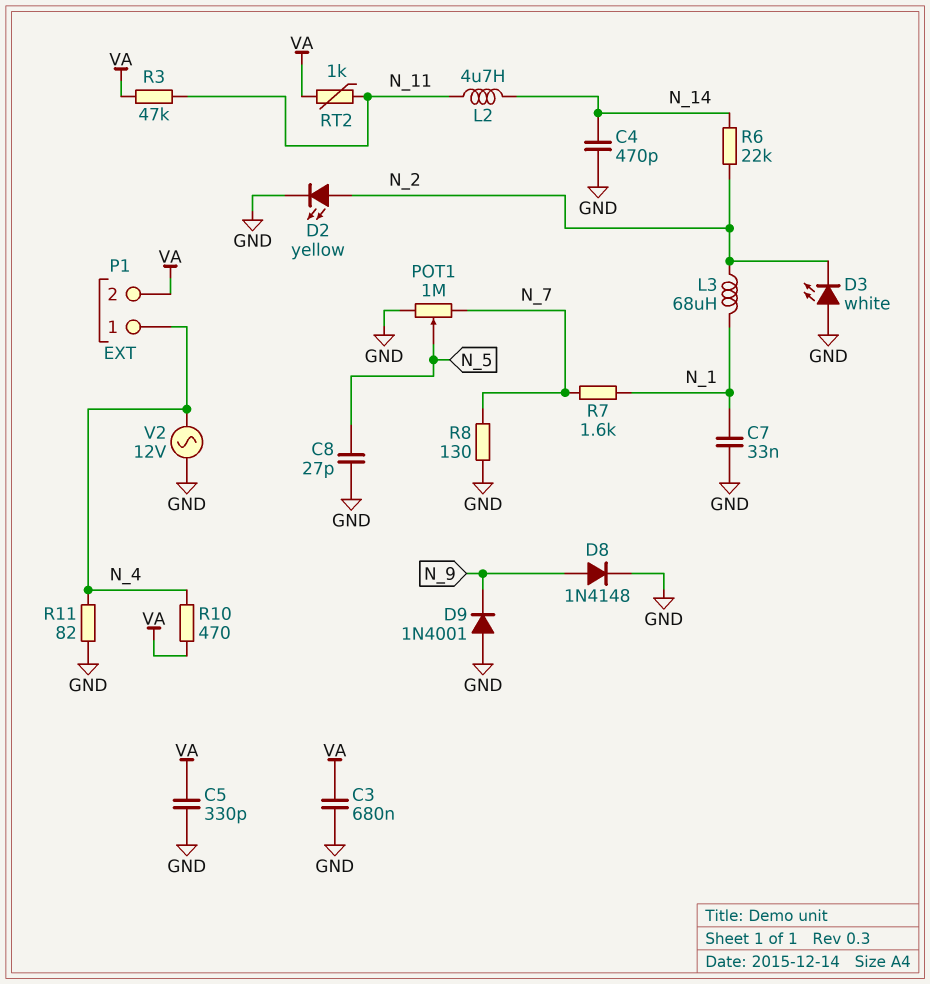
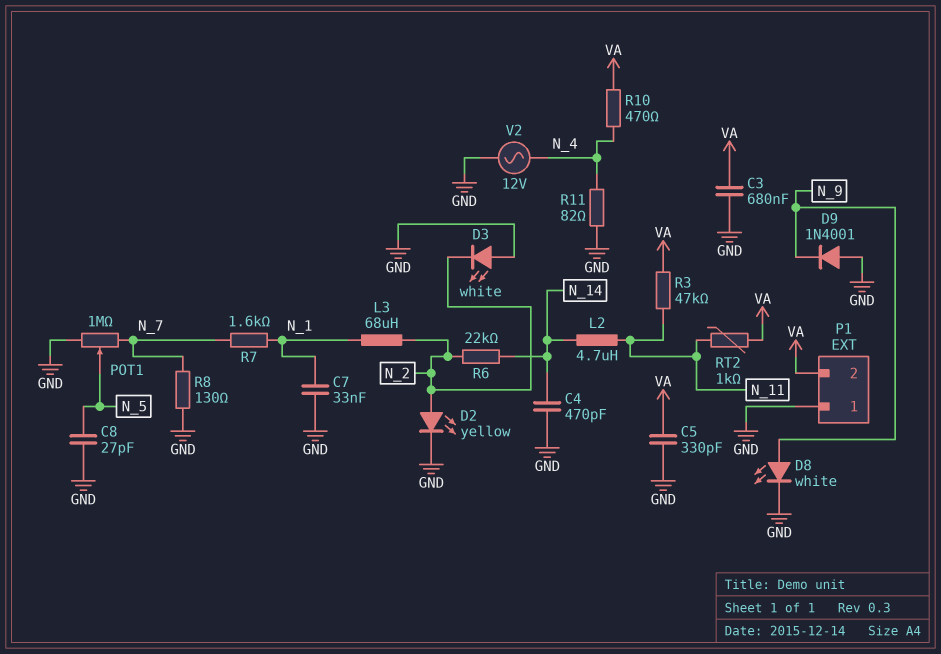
D8: diode 1N4148 (A N_9, K GND) -> LED white (A N_9, K GND)
P1 pin 1: N_4 -> GND

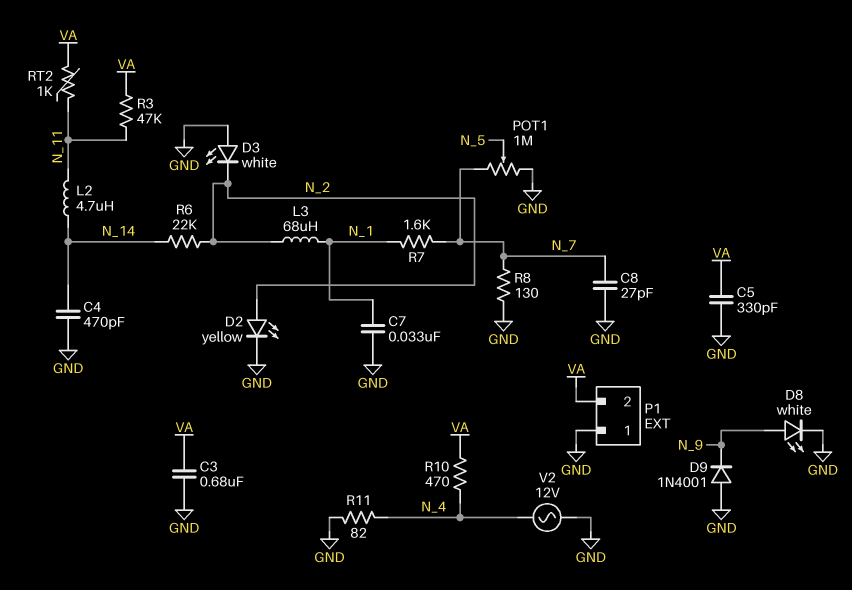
C8: 27pF (GND, N_5) -> 27pF (GND, N_7)

